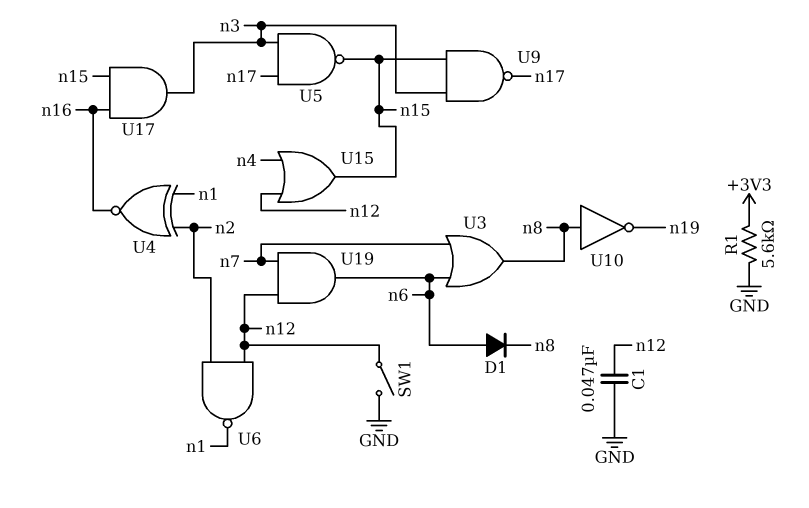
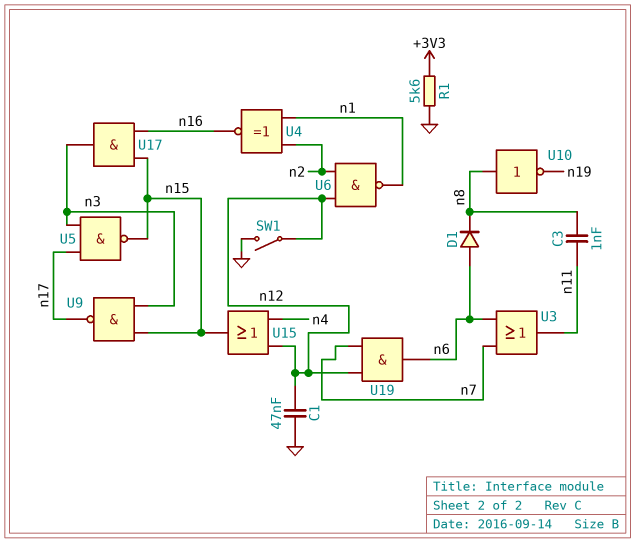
C3: none -> 1nF (n8, n11)
U3: OR (in n6, in n7, out n8) -> OR (in n6, in n7, out n11)

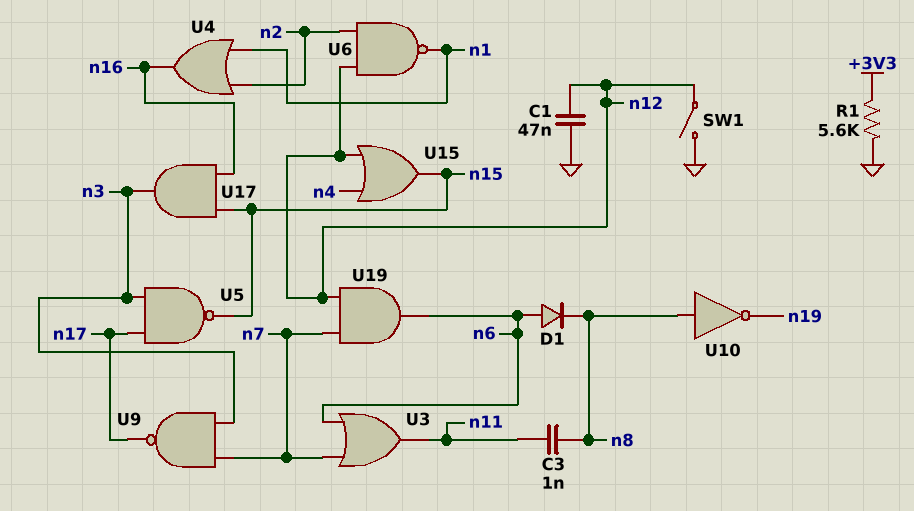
U4: XNOR (in n1, in n2, out n16) -> OR (in n1, in n2, out n16)
U9: NAND (in n3, in n15, out n17) -> NAND (in n3, in n7, out n17)

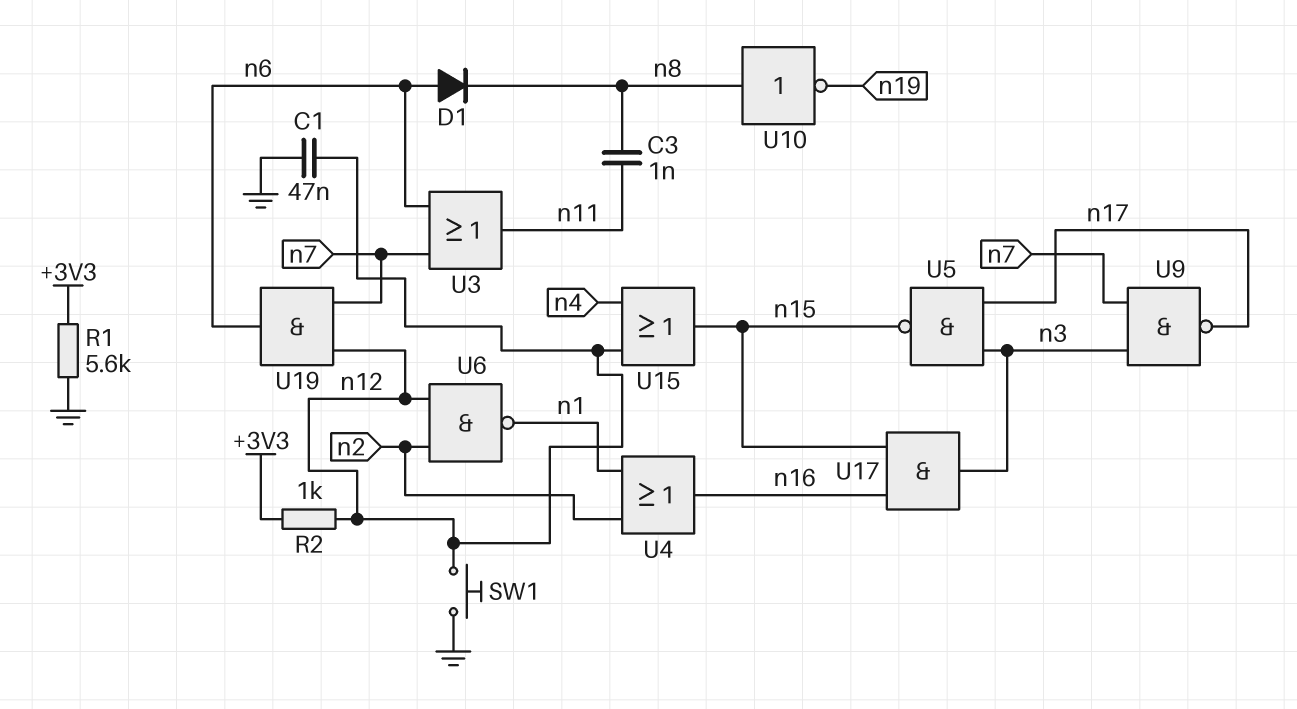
R2: none -> 1k (+3V3, n12)
SW1: switch (GND, n12) -> button (GND, n12)

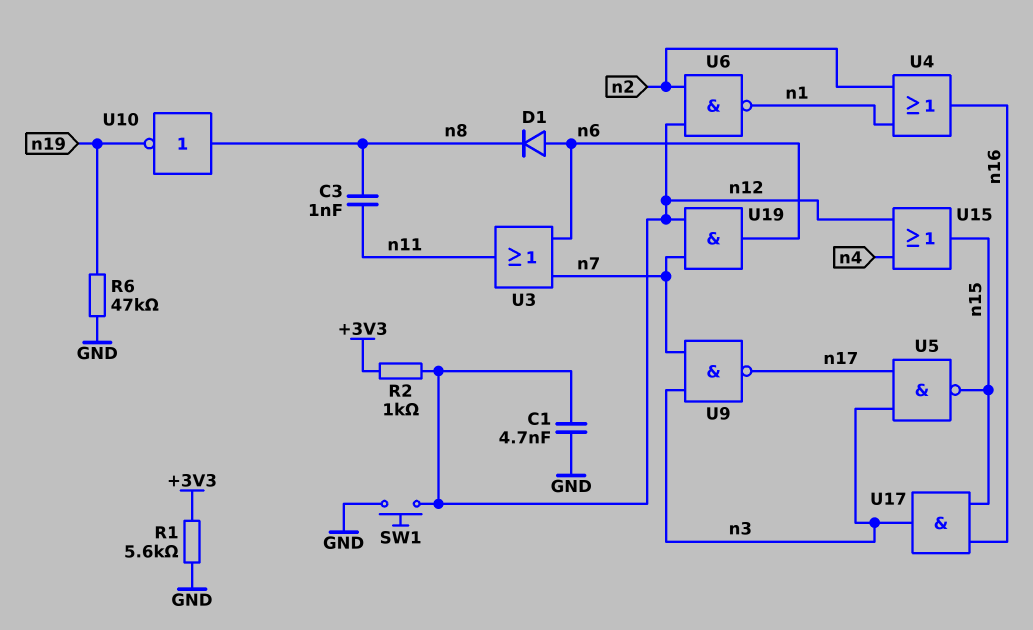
C1: 47nF (GND, n12) -> 4.7nF (GND, n12)
R6: none -> 47k (GND, n19)

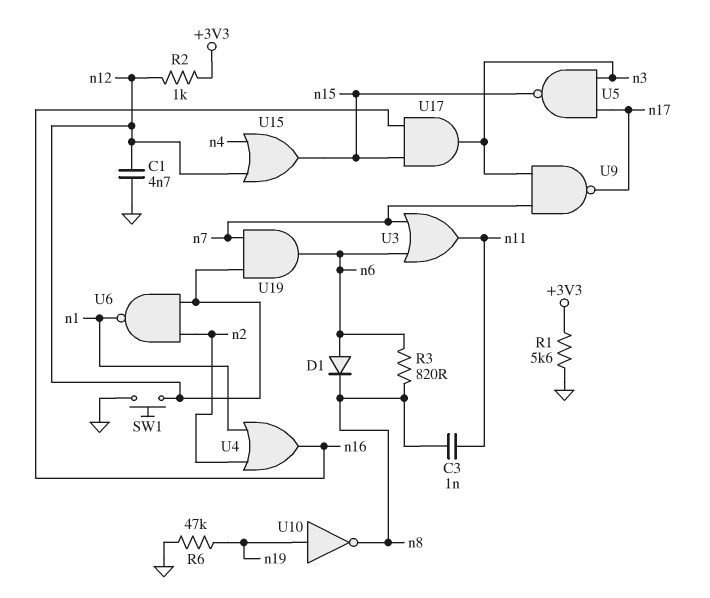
R3: none -> 820 (n6, n8)
U10: NOT (in n8, out n19) -> NOT (in n19, out n8)

